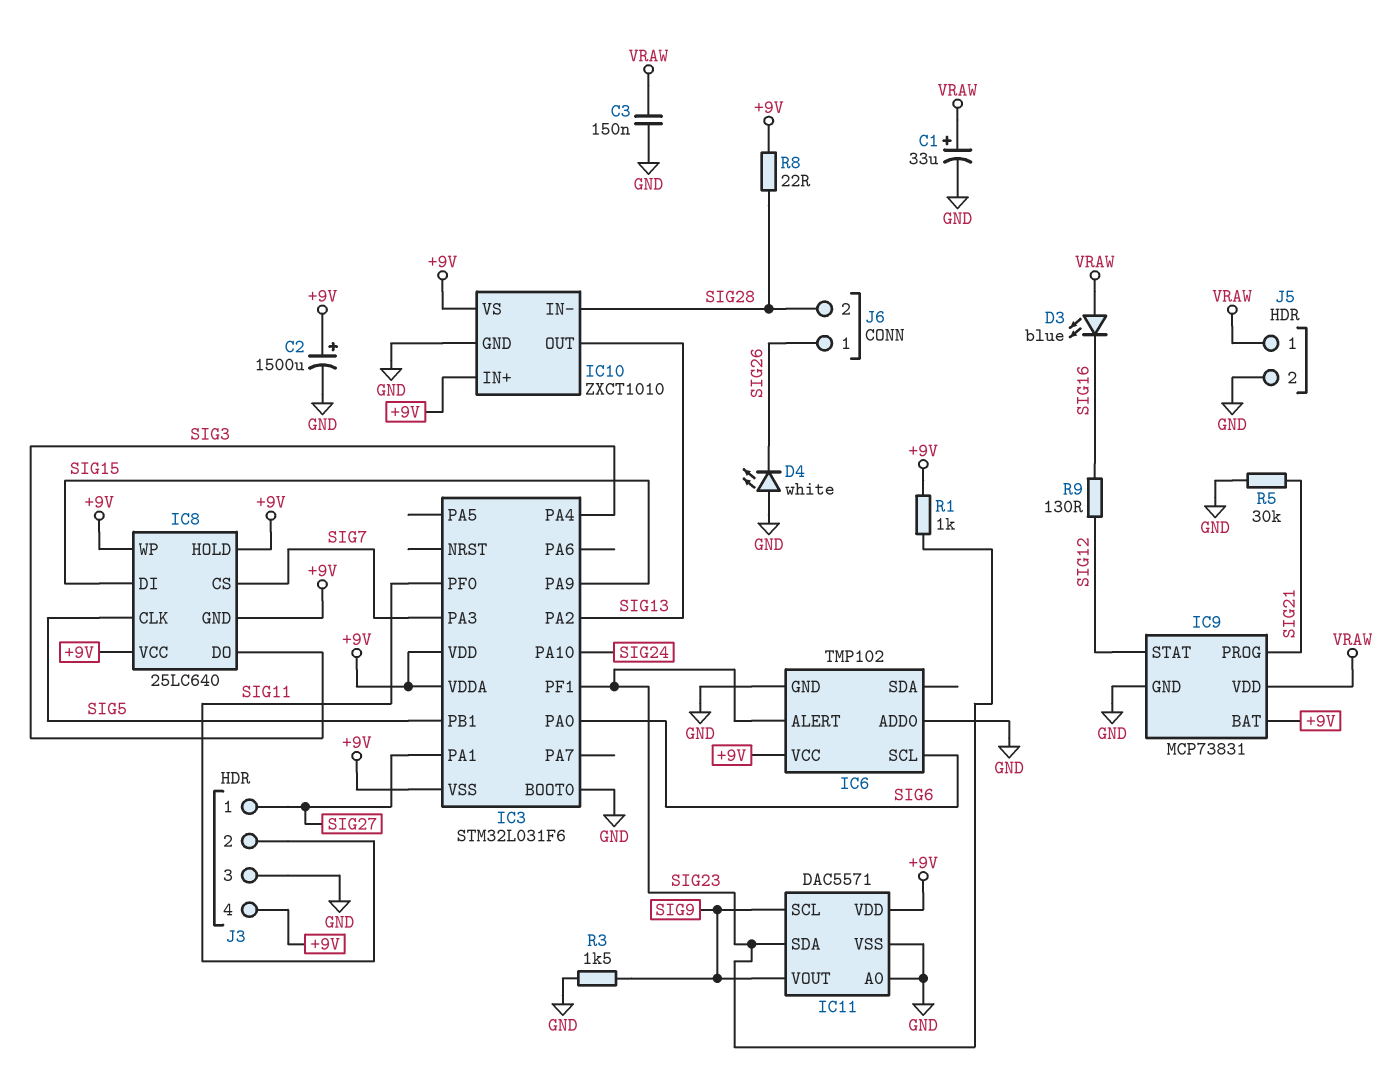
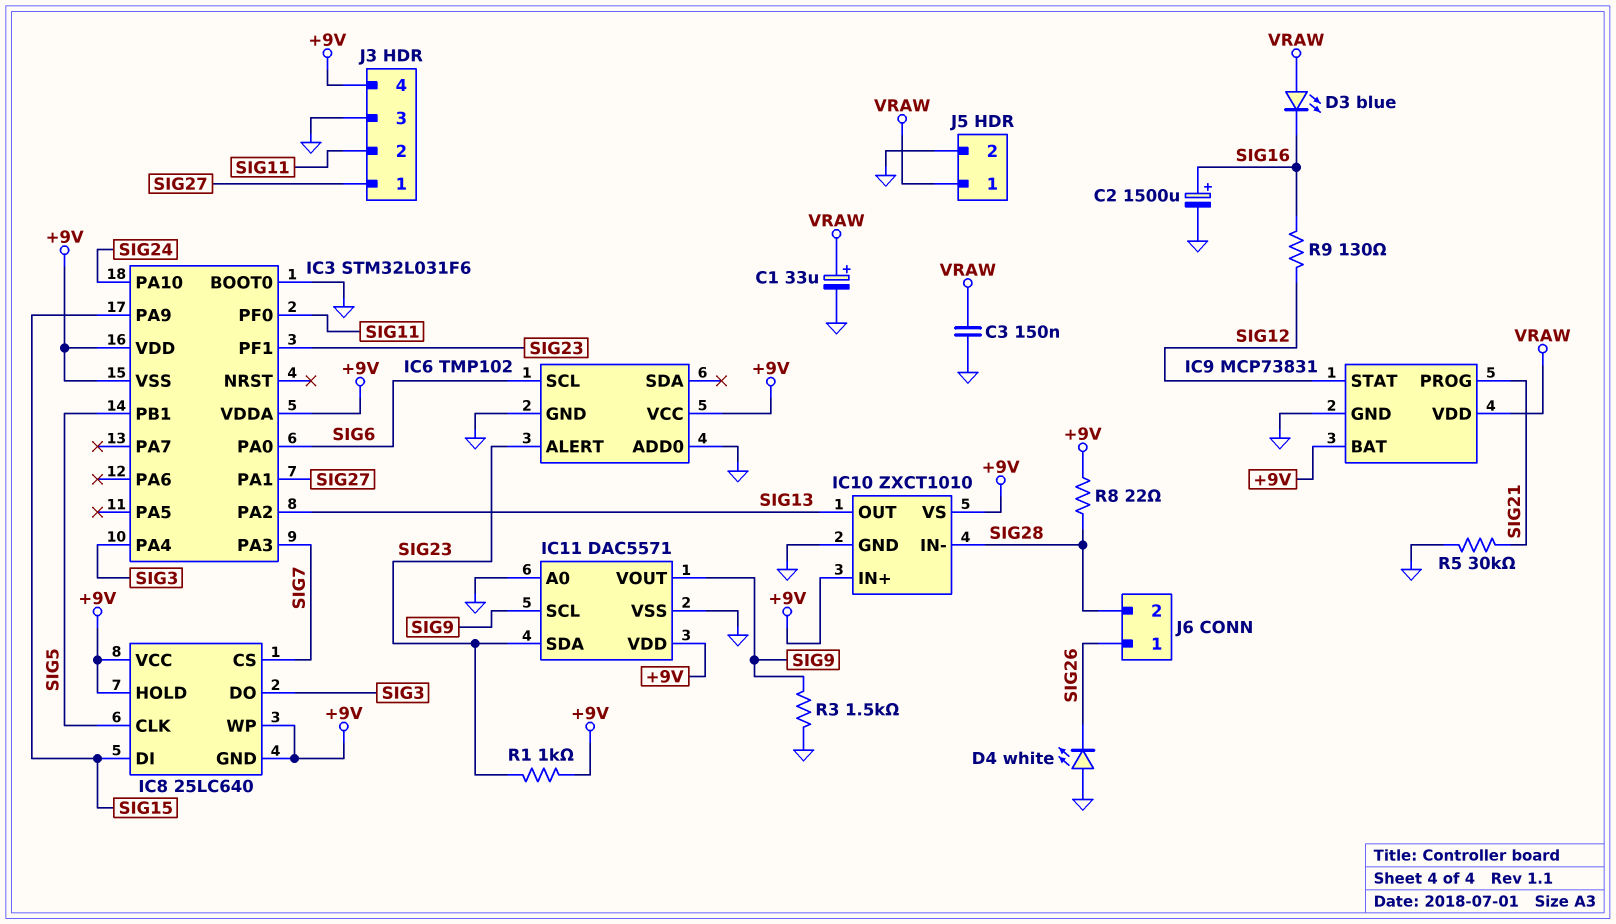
C2: 1500uF (plus +9V, minus GND) -> 1500uF (plus SIG16, minus GND)

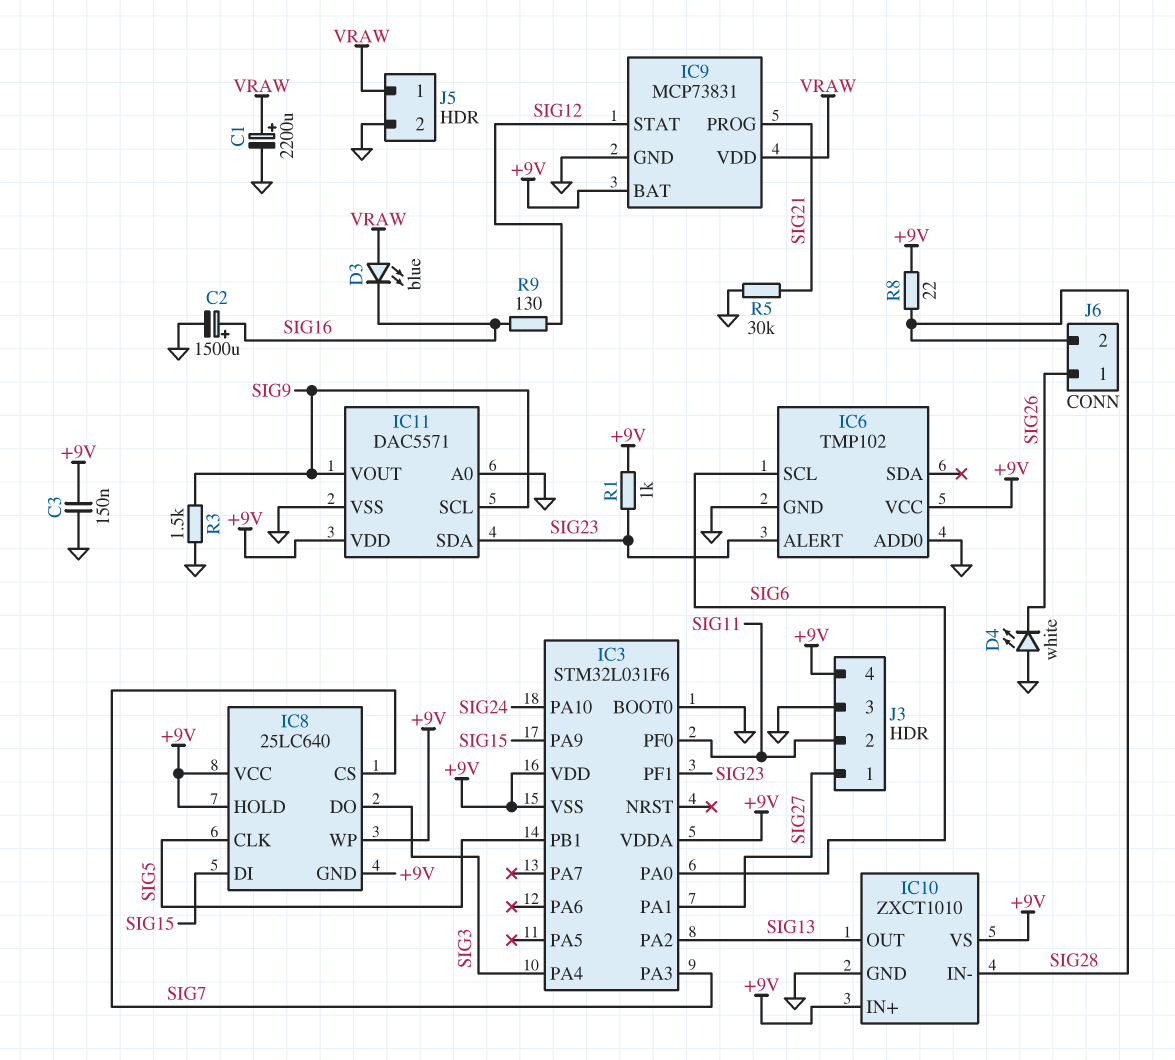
C1: 33uF (plus VRAW, minus GND) -> 2200uF (plus VRAW, minus GND)
C3: 150nF (GND, VRAW) -> 150nF (+9V, GND)

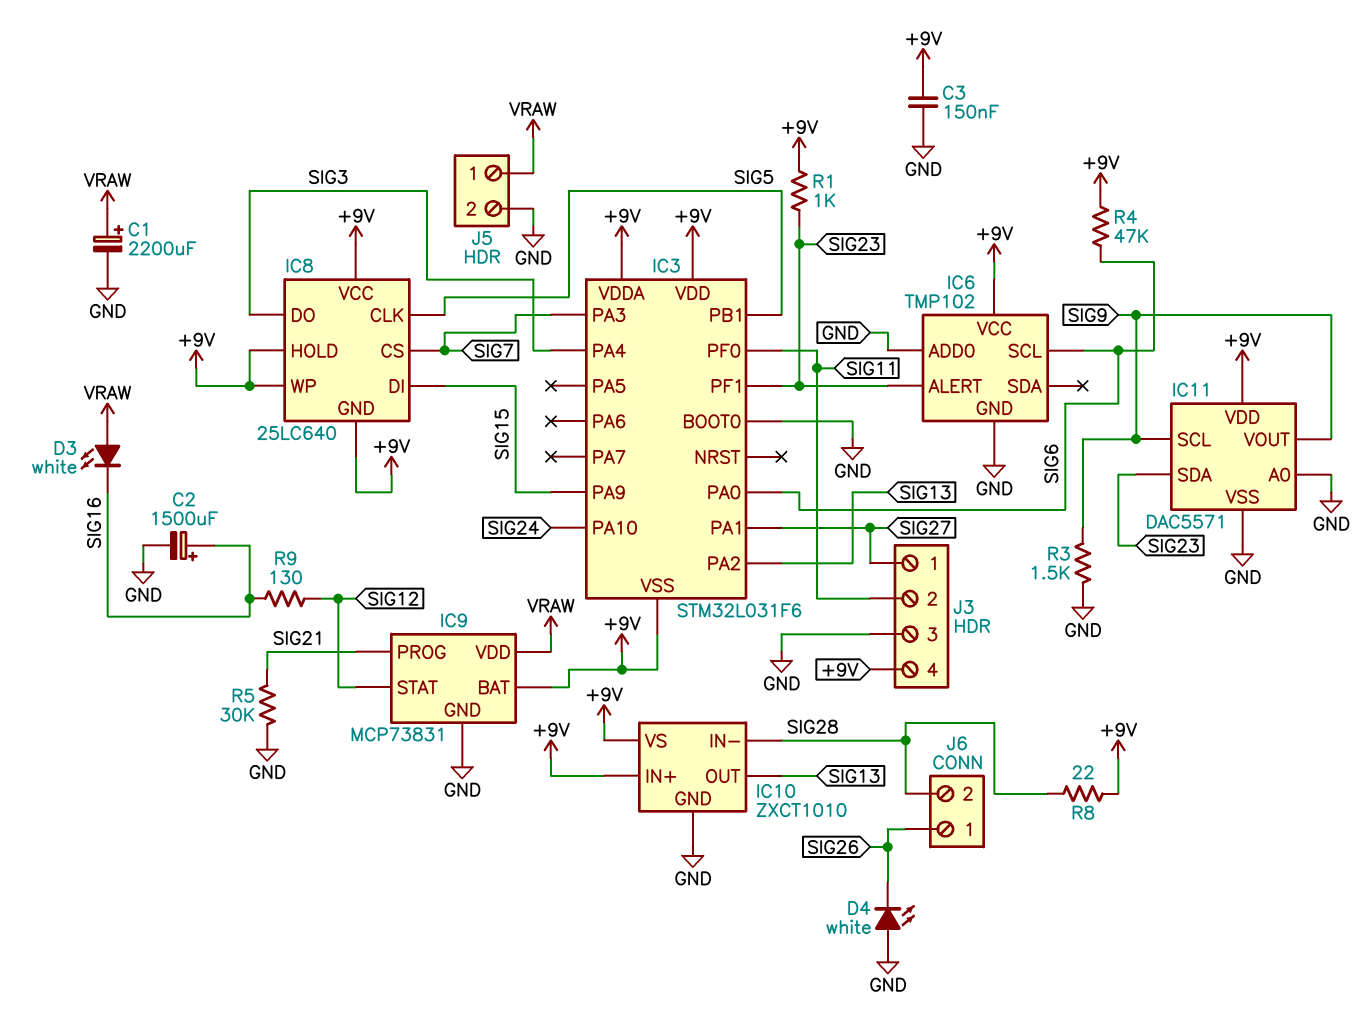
D3: LED blue (A VRAW, K SIG16) -> LED white (A VRAW, K SIG16)
R4: none -> 47k (+9V, SIG6)

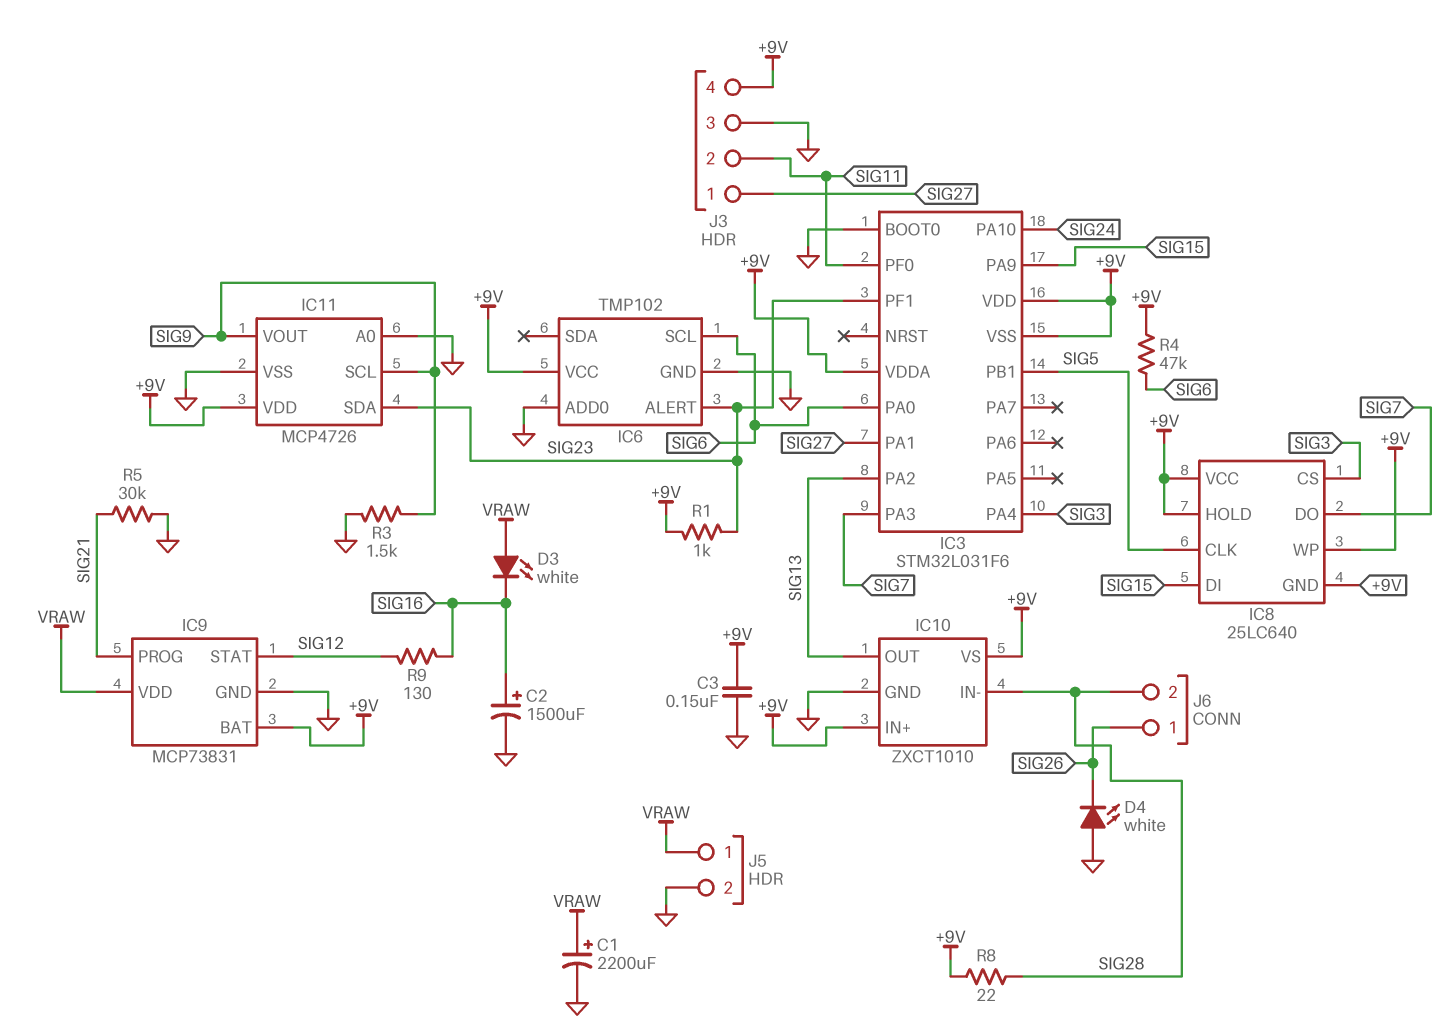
IC8 pin CS: SIG7 -> SIG3
IC8 pin DO: SIG3 -> SIG7
IC11: DAC5571 -> MCP4726

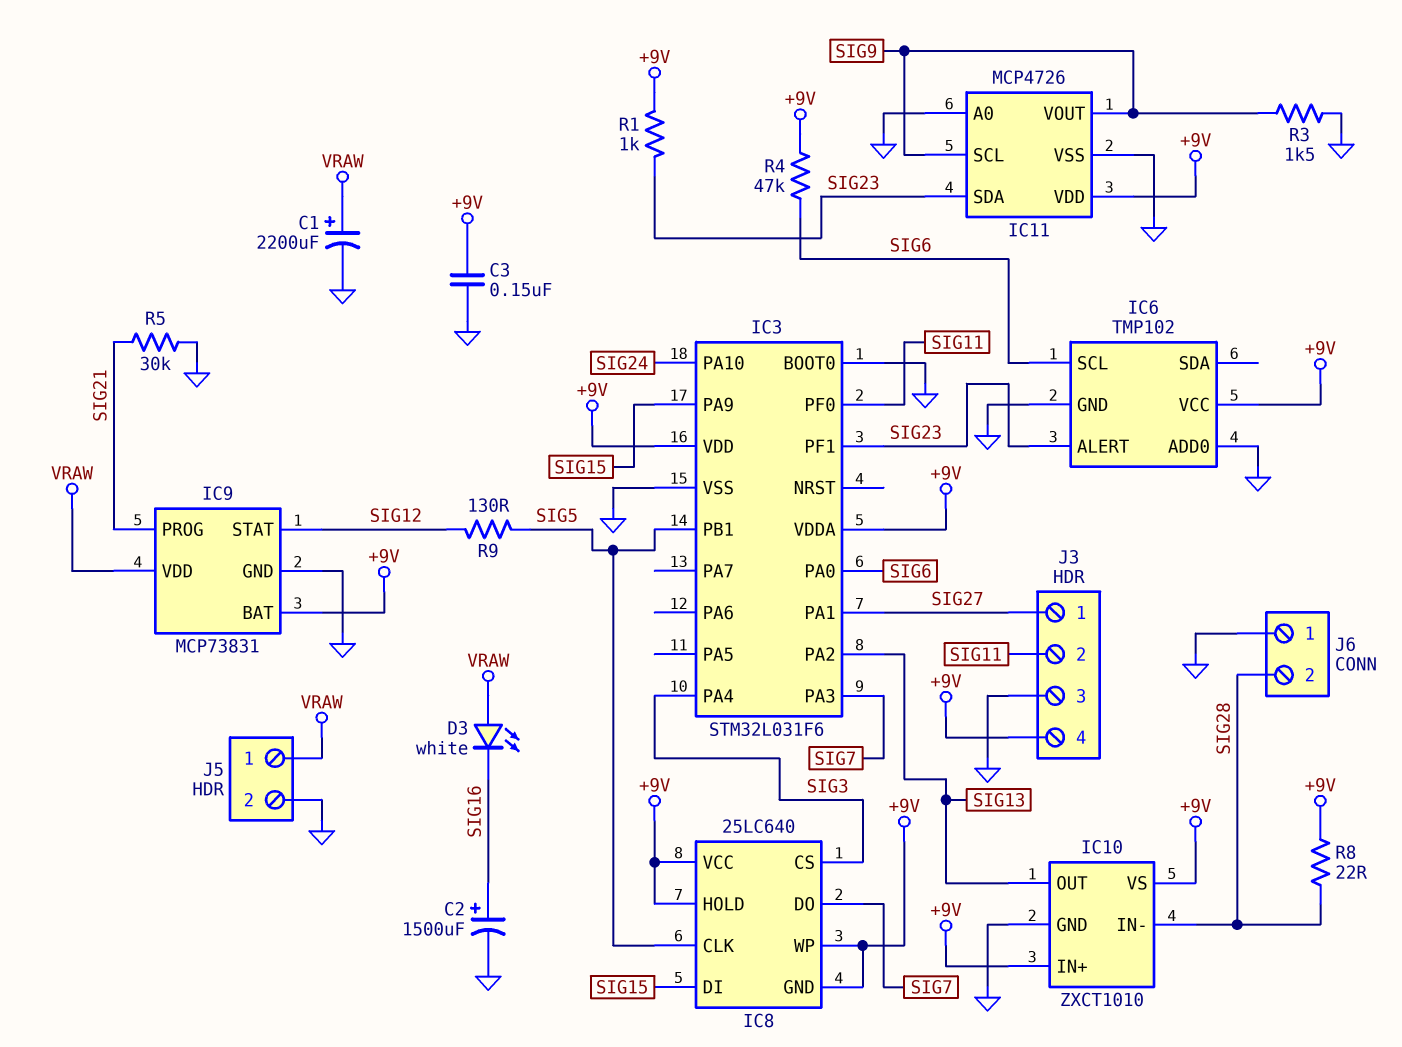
D4: LED white (A GND, K SIG26) -> none
IC3 pin VSS: +9V -> GND
J6 pin 1: SIG26 -> GND
R9: 130 (SIG12, SIG16) -> 130 (SIG5, SIG12)

